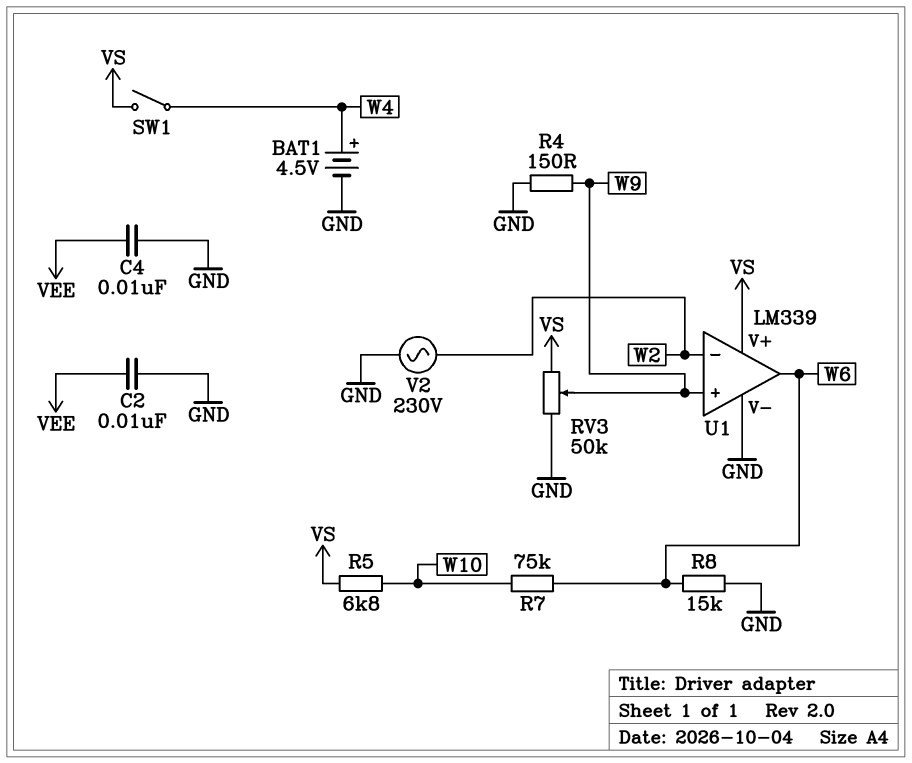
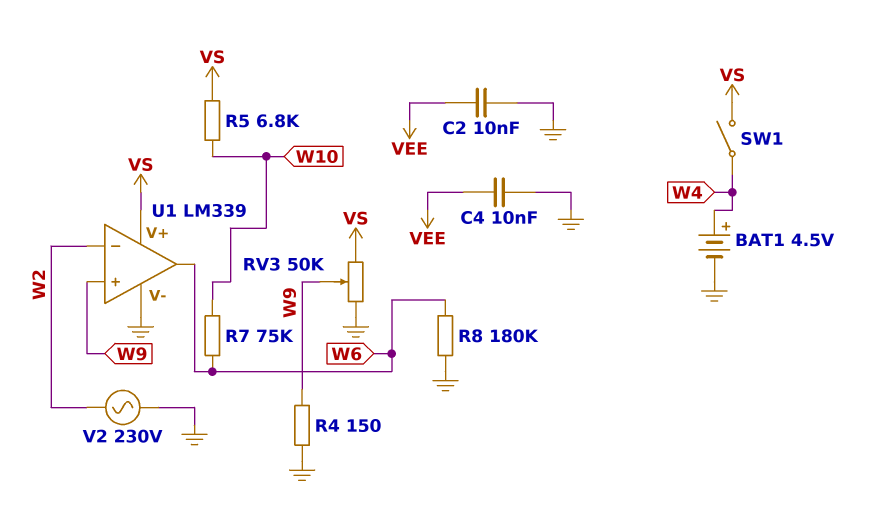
R8: 15k (GND, W6) -> 180k (GND, W6)

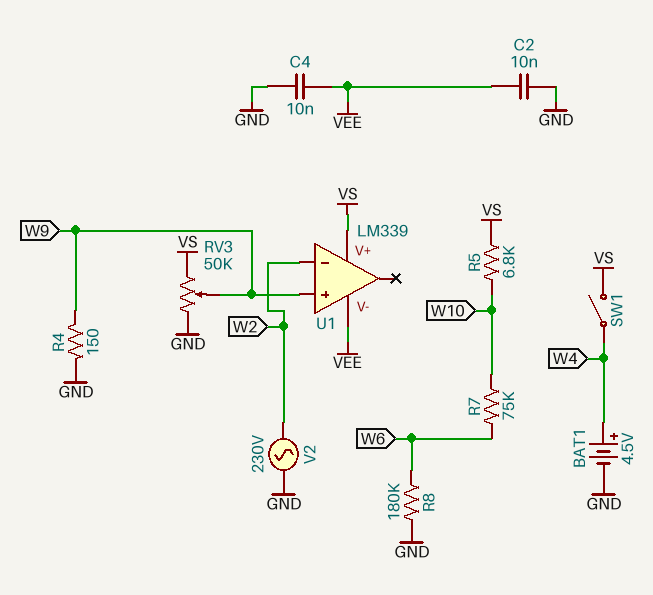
U1 pin V-: GND -> VEE
U1 pin out: W6 -> none

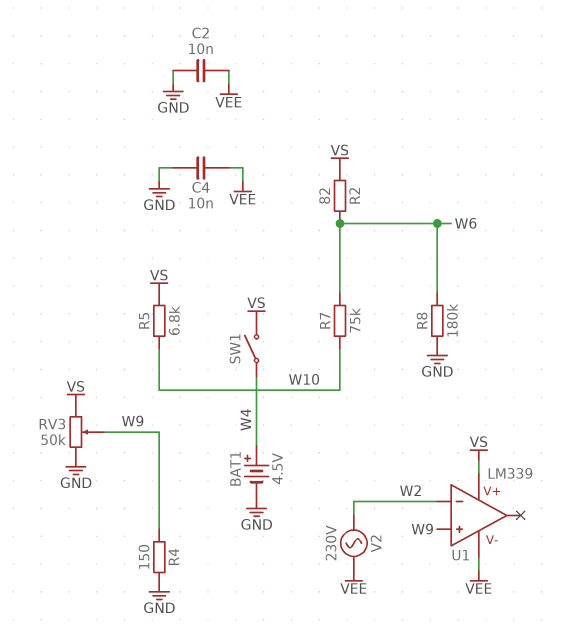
R2: none -> 82 (VS, W6)
V2: AC 230V (GND, W2) -> AC 230V (VEE, W2)

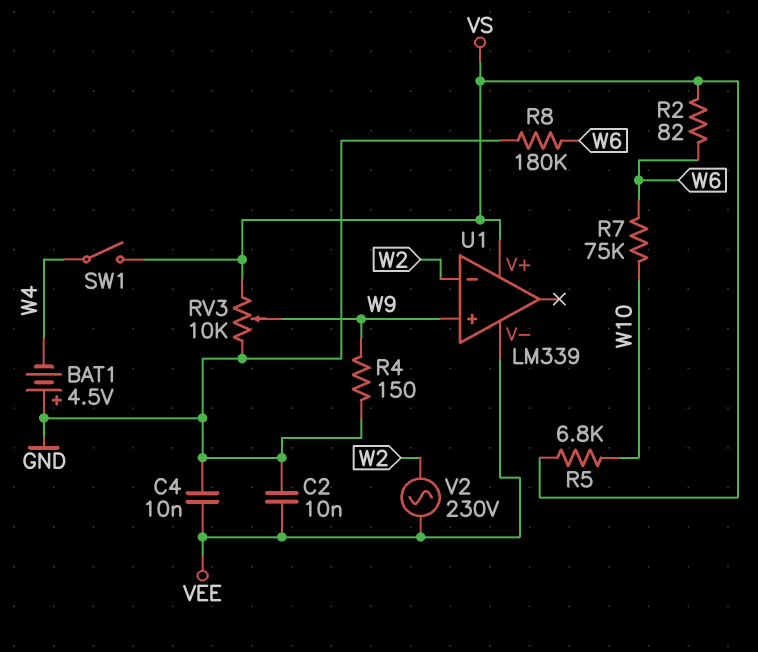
BAT1: 4.5V (plus W4, minus GND) -> 4.5V (plus GND, minus W4)
RV3: 50k (GND, VS, wiper W9) -> 10k (GND, VS, wiper W9)

